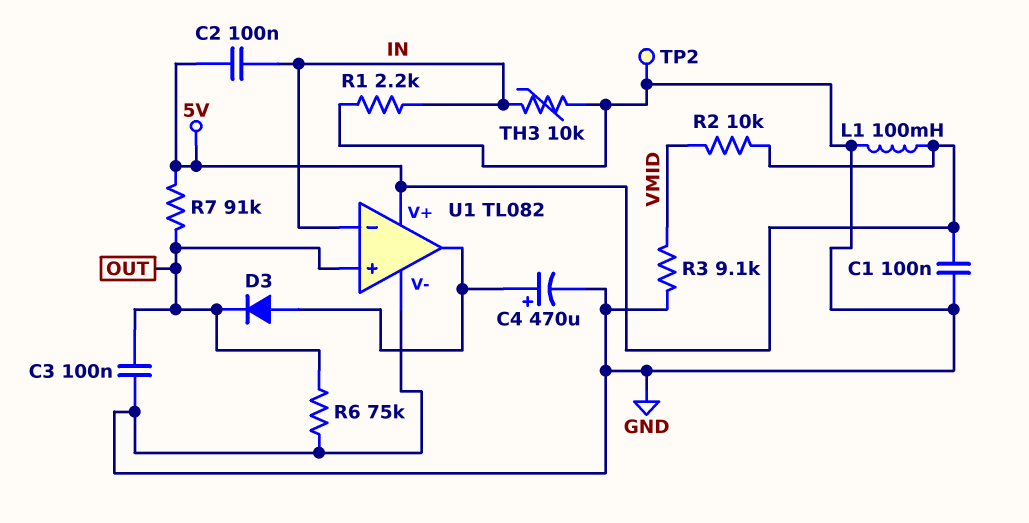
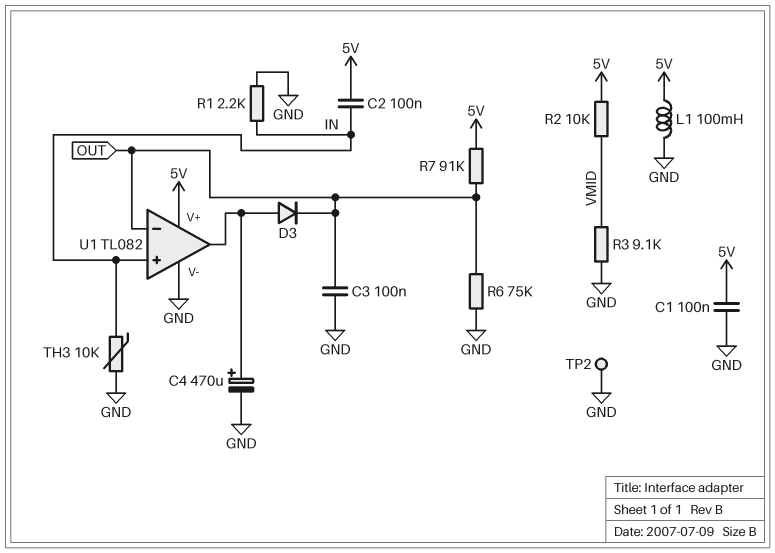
U1 pin in+: OUT -> IN
U1 pin in-: IN -> OUT

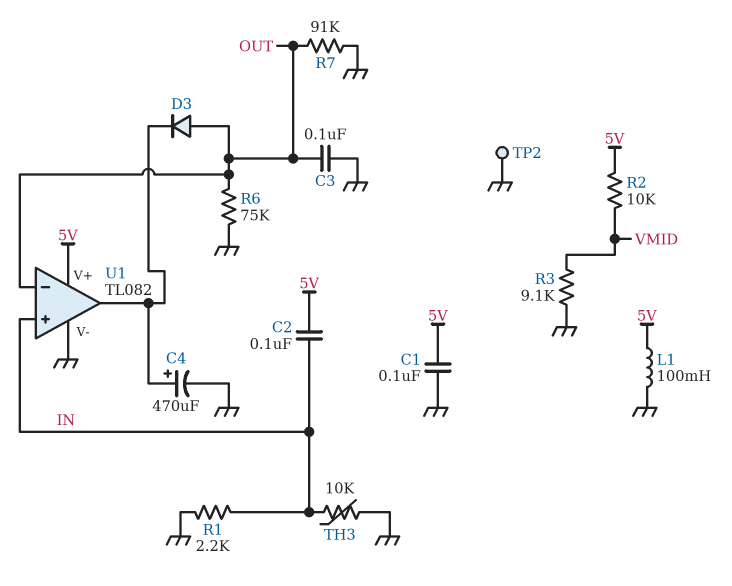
D3: diode (A U1/out, K OUT) -> diode (A OUT, K U1/out)
R7: 91k (5V, OUT) -> 91k (GND, OUT)

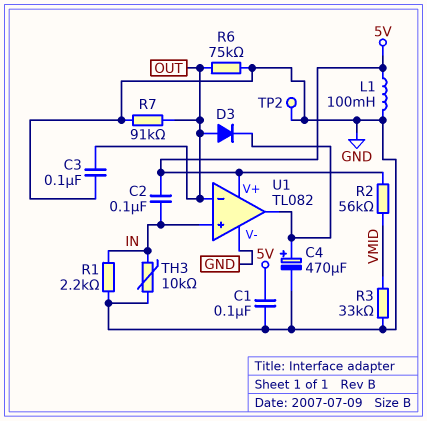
R2: 10k (5V, VMID) -> 56k (5V, VMID)
R3: 9.1k (GND, VMID) -> 33k (GND, VMID)

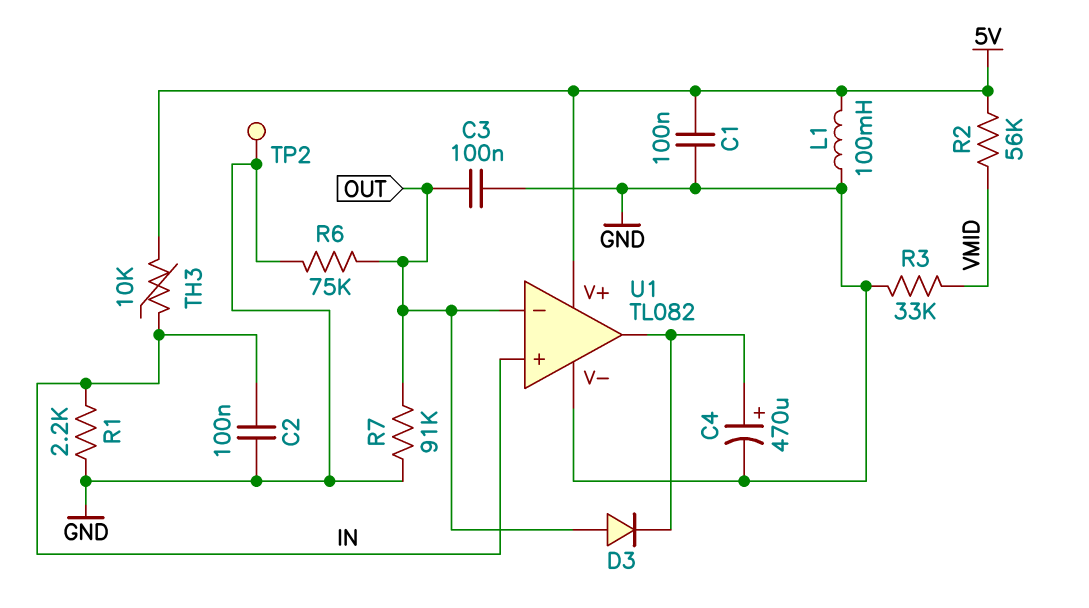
C2: 100nF (5V, IN) -> 100nF (GND, IN)
TH3: 10k (GND, IN) -> 10k (5V, IN)

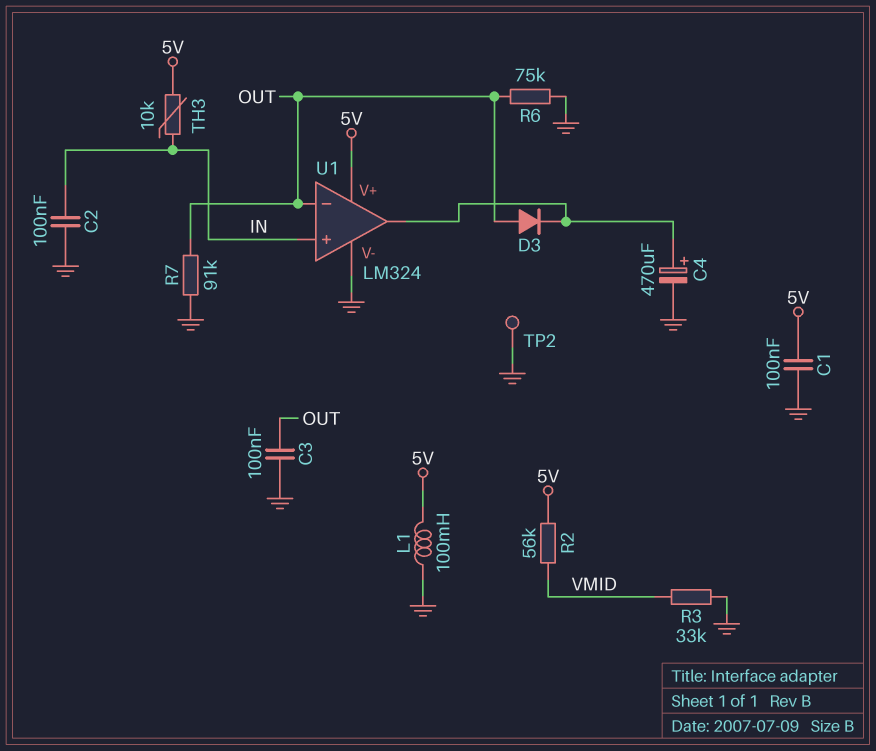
R1: 2.2k (GND, IN) -> none
U1: TL082 -> LM324

